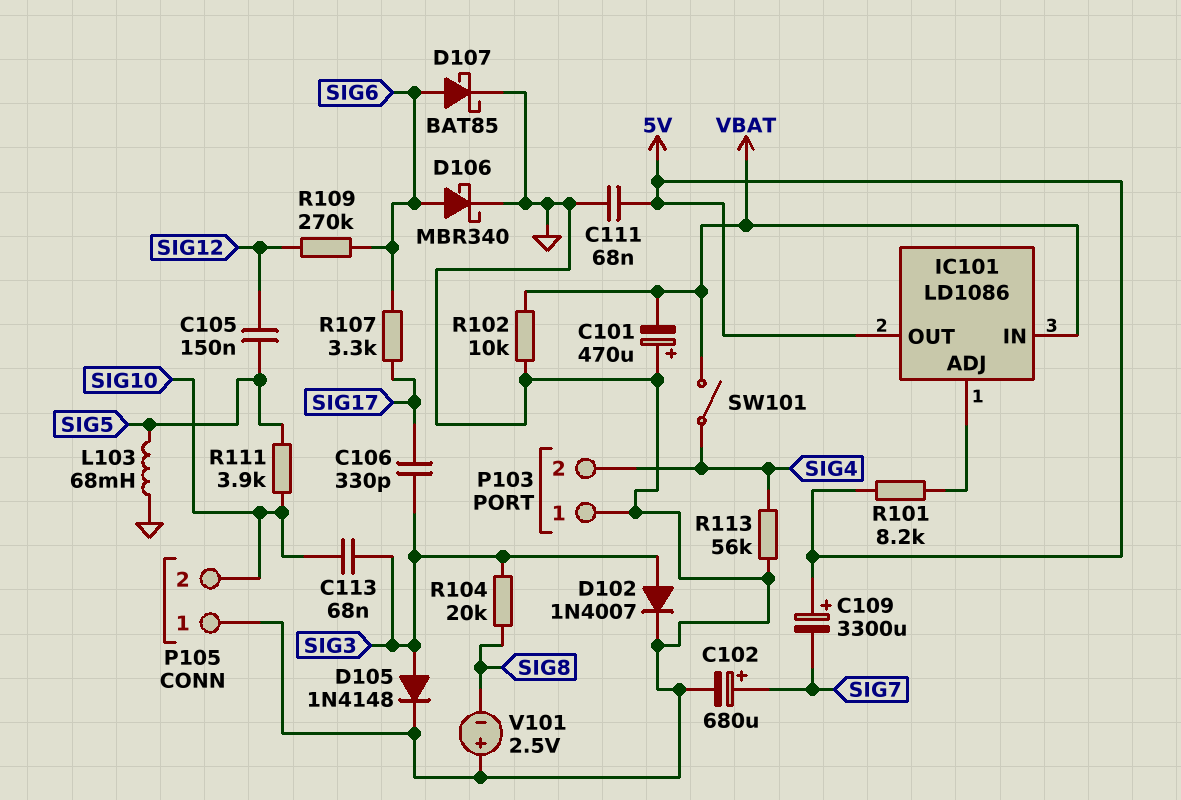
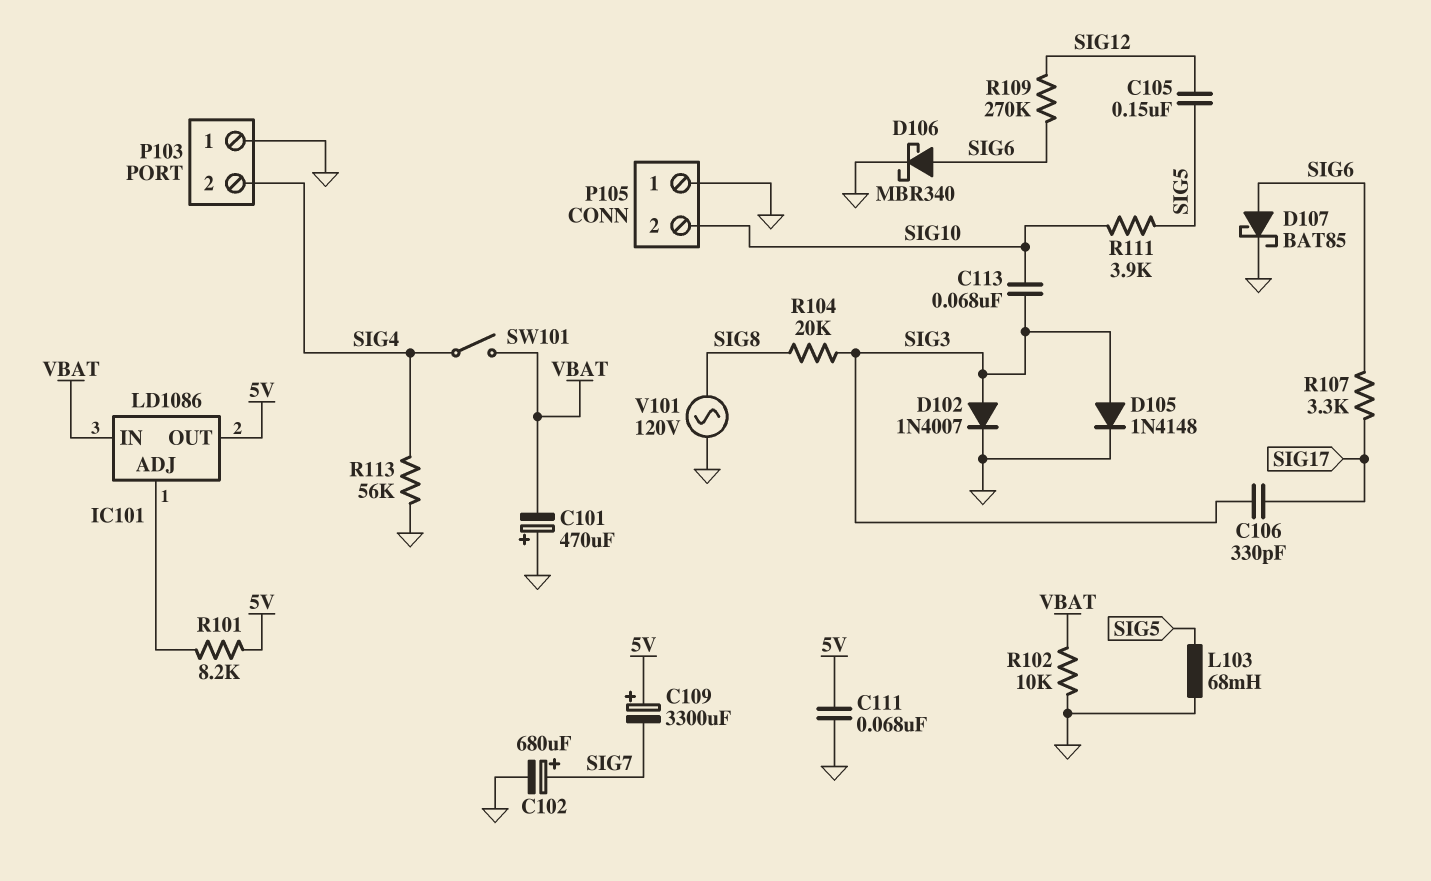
V101: 2.5V (plus GND, minus SIG8) -> AC 120V (GND, SIG8)

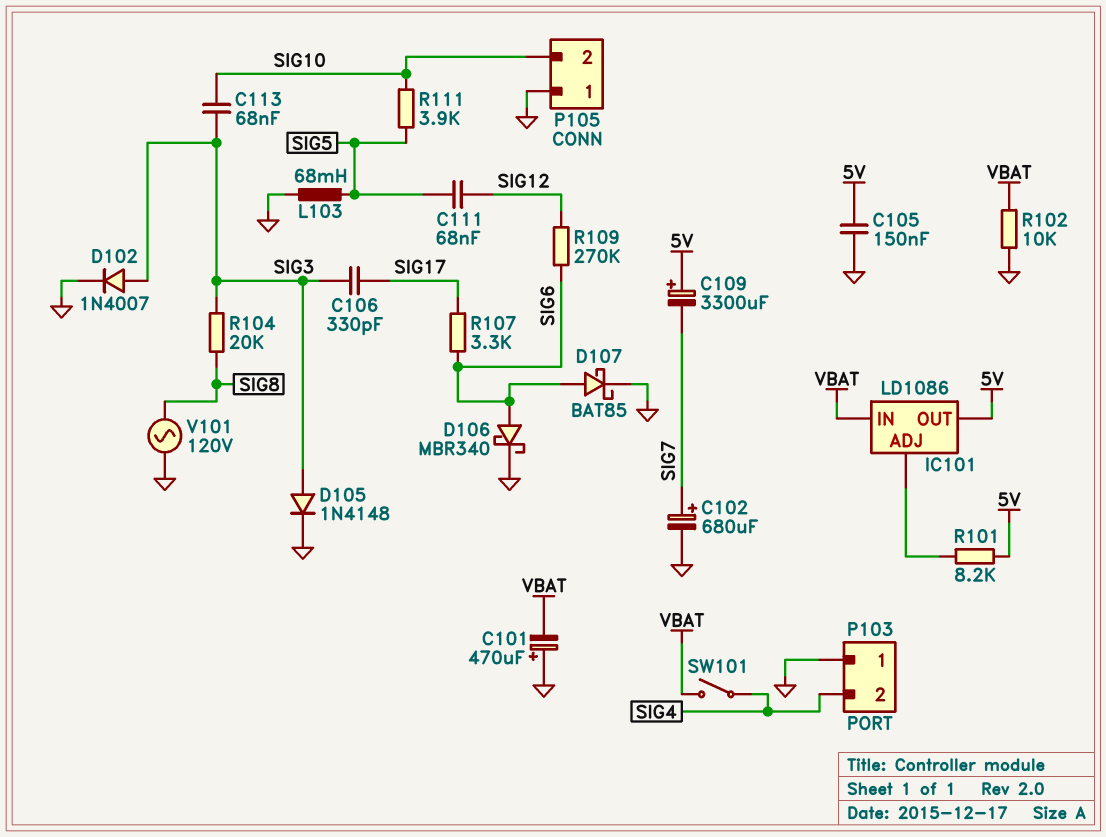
C105: 150nF (SIG5, SIG12) -> 150nF (5V, GND)
C111: 68nF (5V, GND) -> 68nF (SIG5, SIG12)
R113: 56k (GND, SIG4) -> none

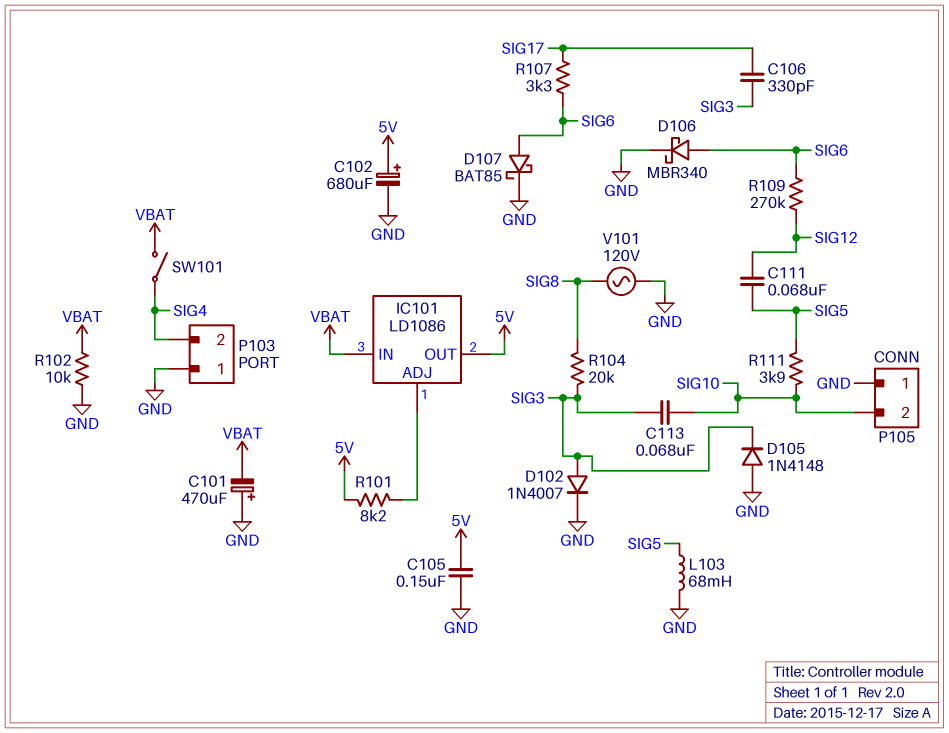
C102: 680uF (plus SIG7, minus GND) -> 680uF (plus 5V, minus GND)
C109: 3300uF (plus 5V, minus SIG7) -> none
D105: diode 1N4148 (A SIG3, K GND) -> diode 1N4148 (A GND, K SIG3)

